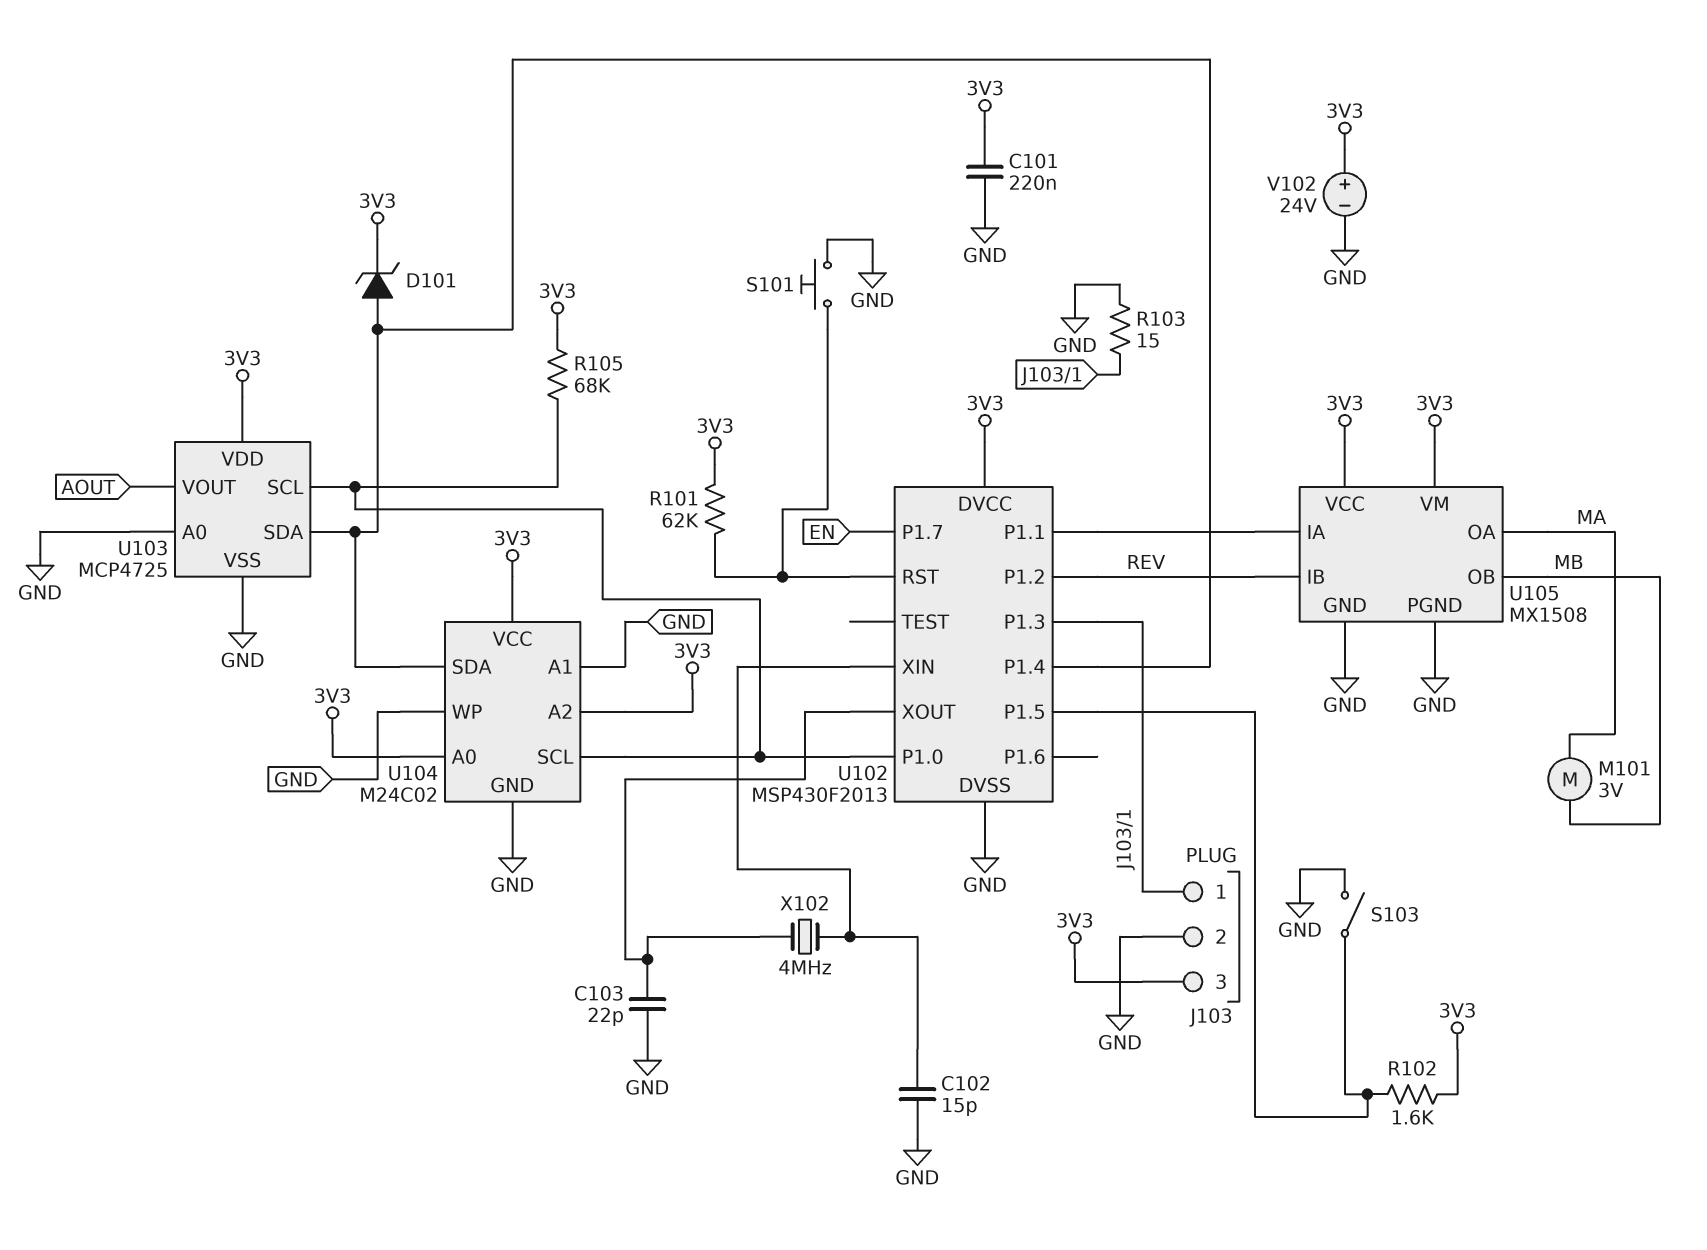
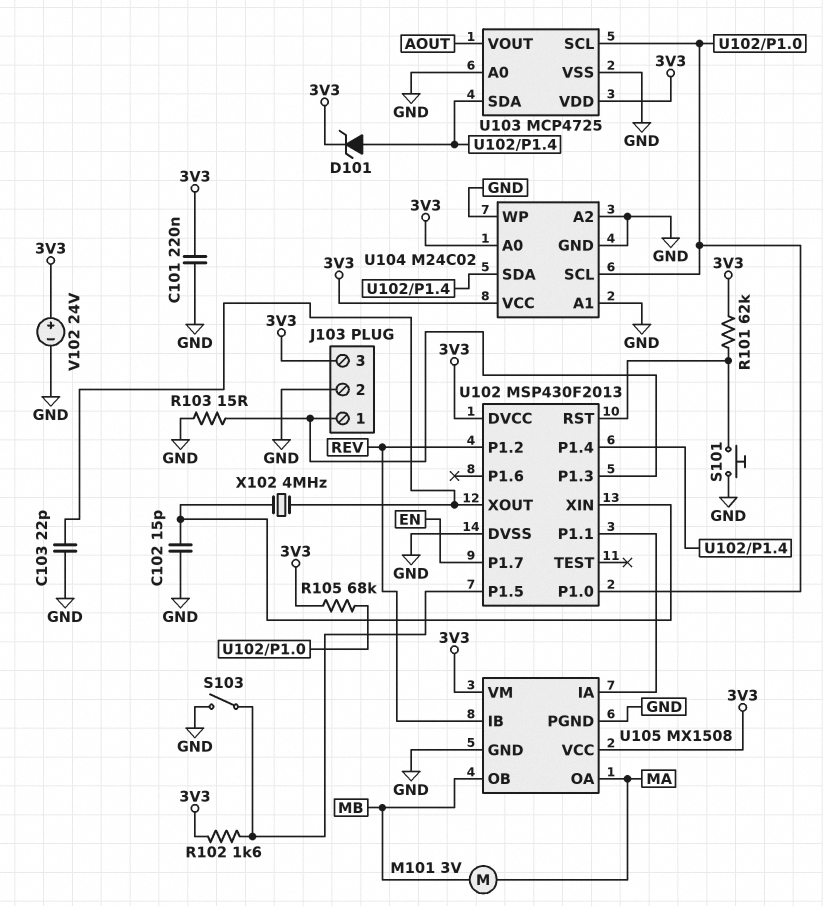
U104 pin A2: 3V3 -> GND

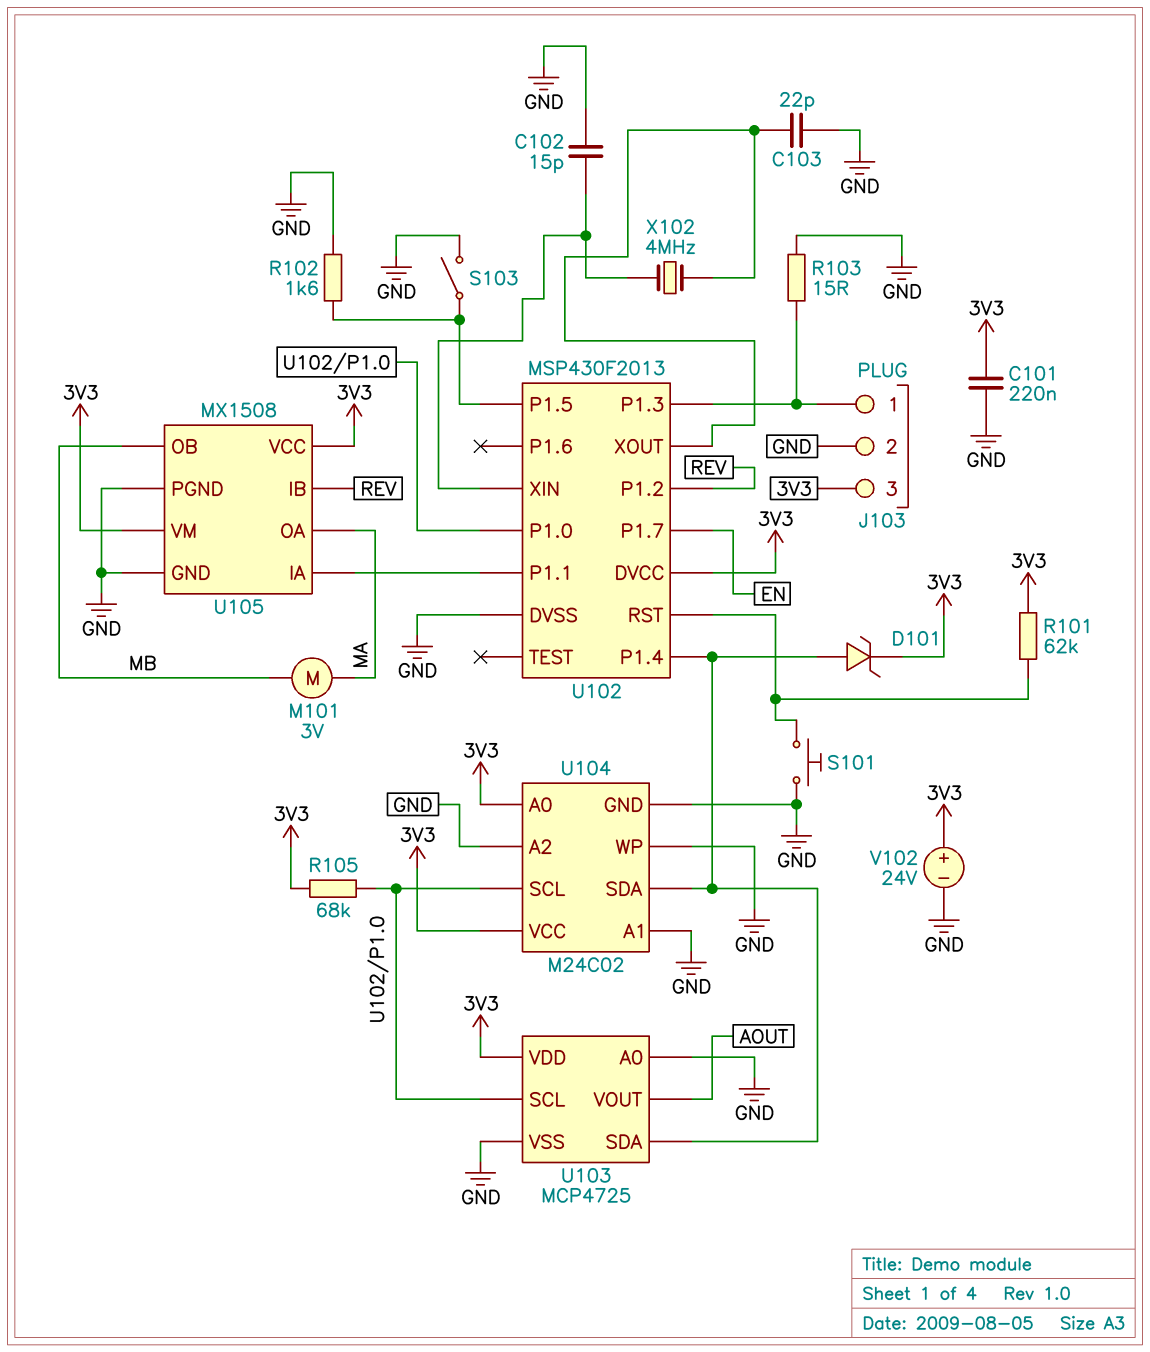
R102: 1.6k (3V3, U102/P1.5) -> 1.6k (GND, U102/P1.5)

